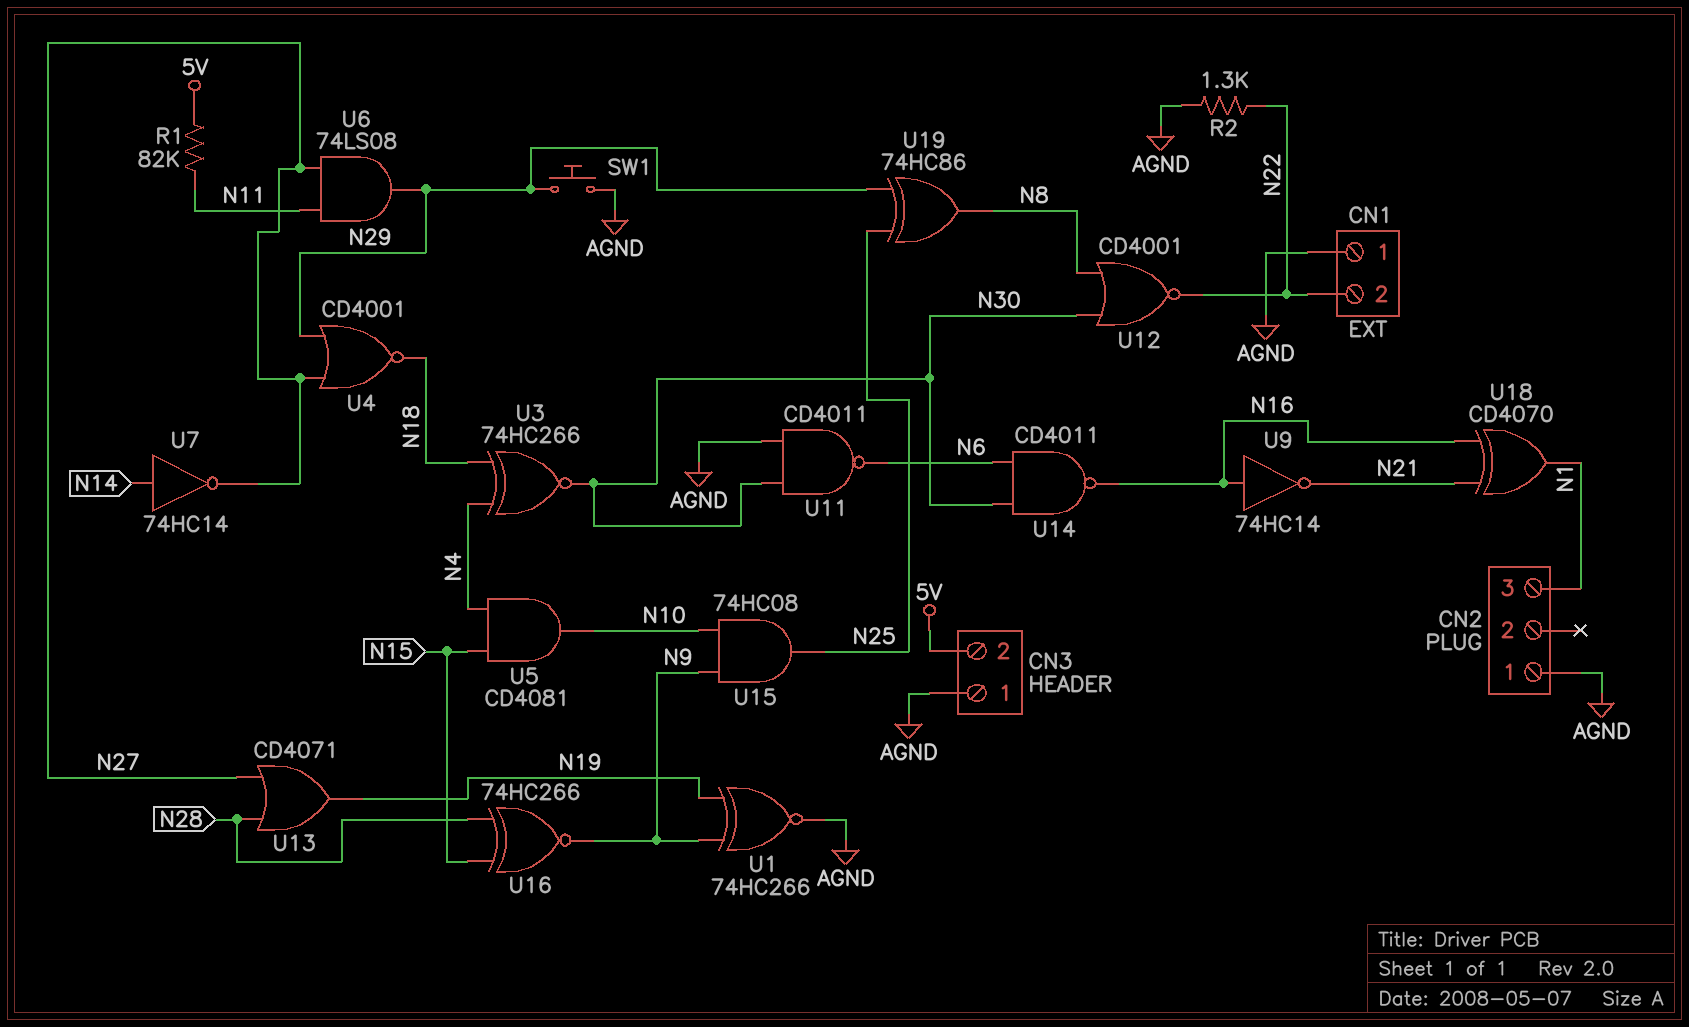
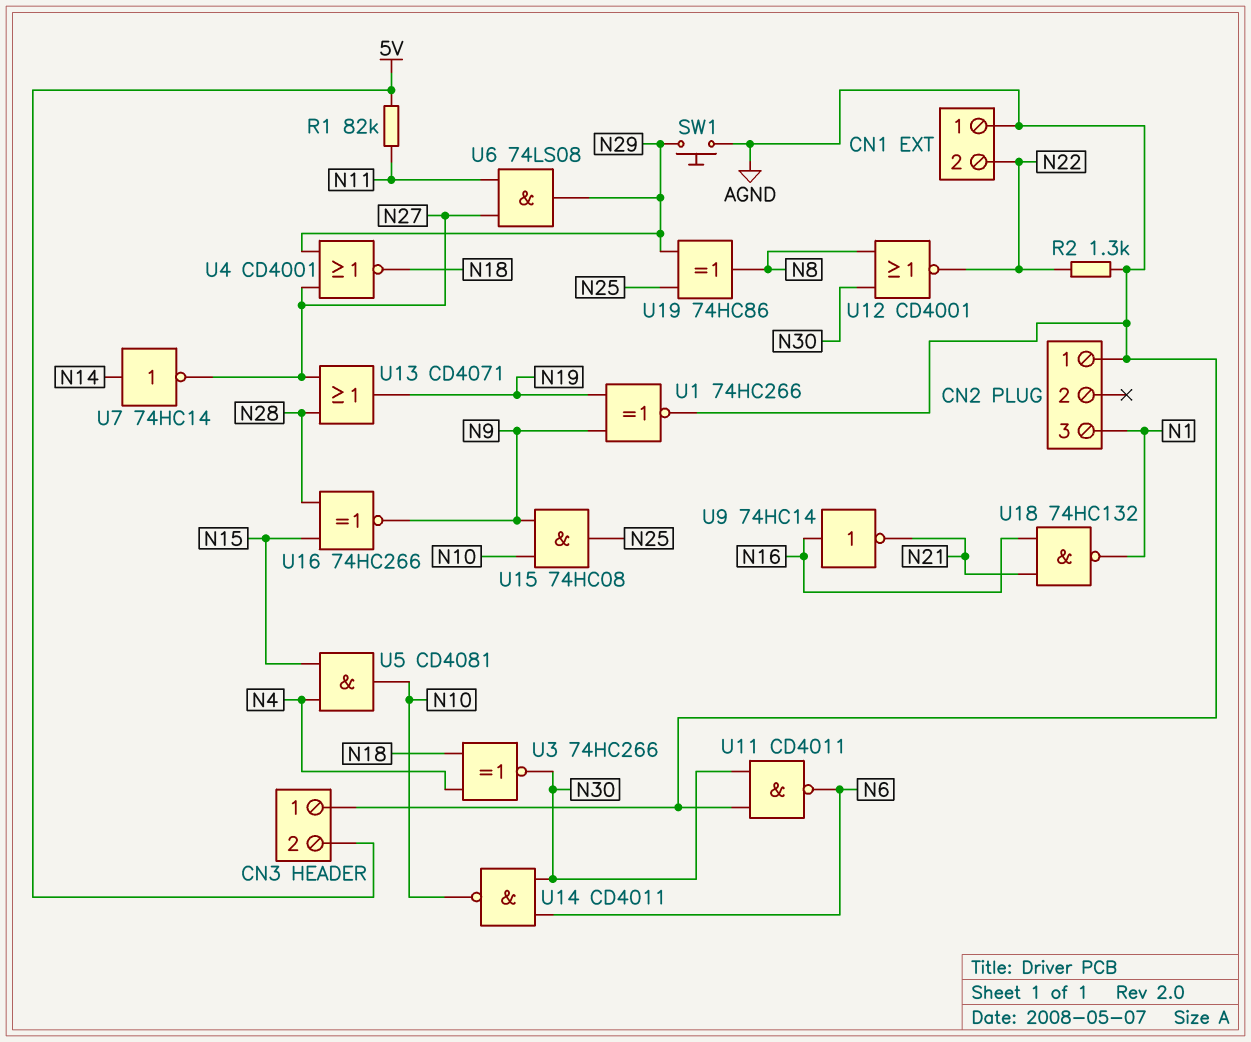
U14: NAND CD4011 (in N6, in N30, out N16) -> NAND CD4011 (in N6, in N30, out N10)
U18: XOR CD4070 (in N16, in N21, out N1) -> NAND 74HC132 (in N16, in N21, out N1)

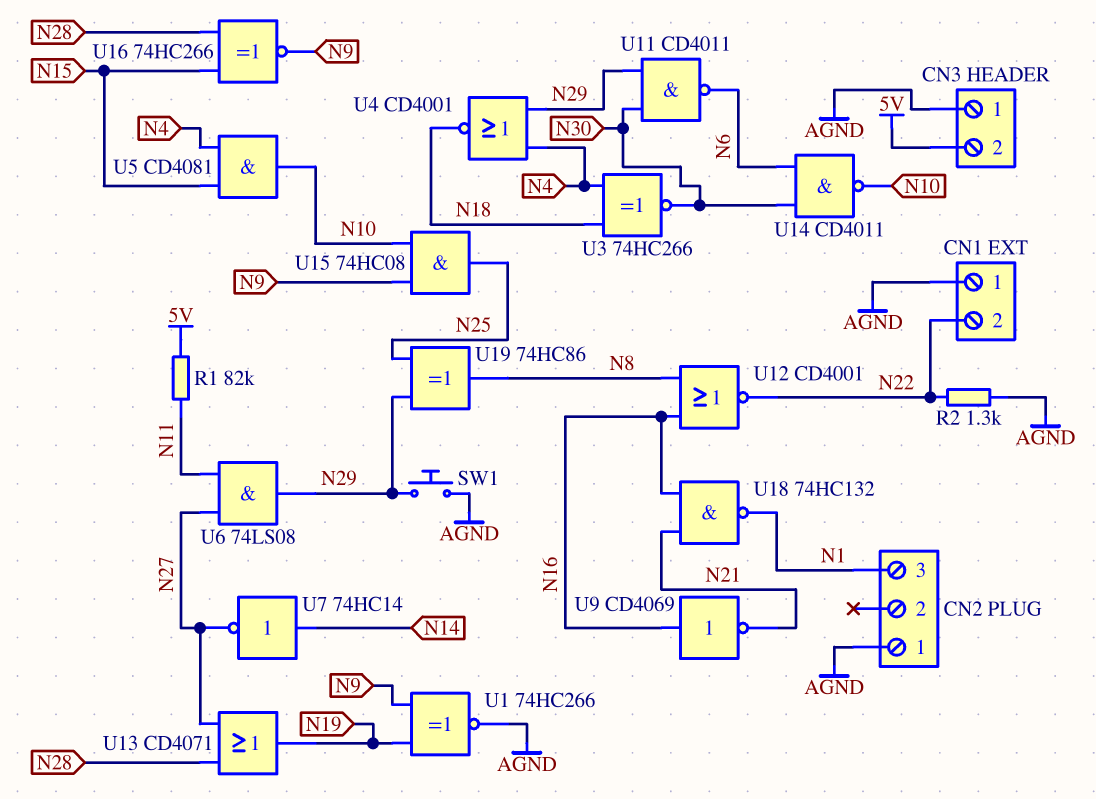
U4: NOR CD4001 (in N27, in N29, out N18) -> NOR CD4001 (in N4, in N29, out N18)
U9: NOT 74HC14 (in N16, out N21) -> NOT CD4069 (in N16, out N21)
U11: NAND CD4011 (in AGND, in N30, out N6) -> NAND CD4011 (in N29, in N30, out N6)
U12: NOR CD4001 (in N8, in N30, out N22) -> NOR CD4001 (in N8, in N16, out N22)

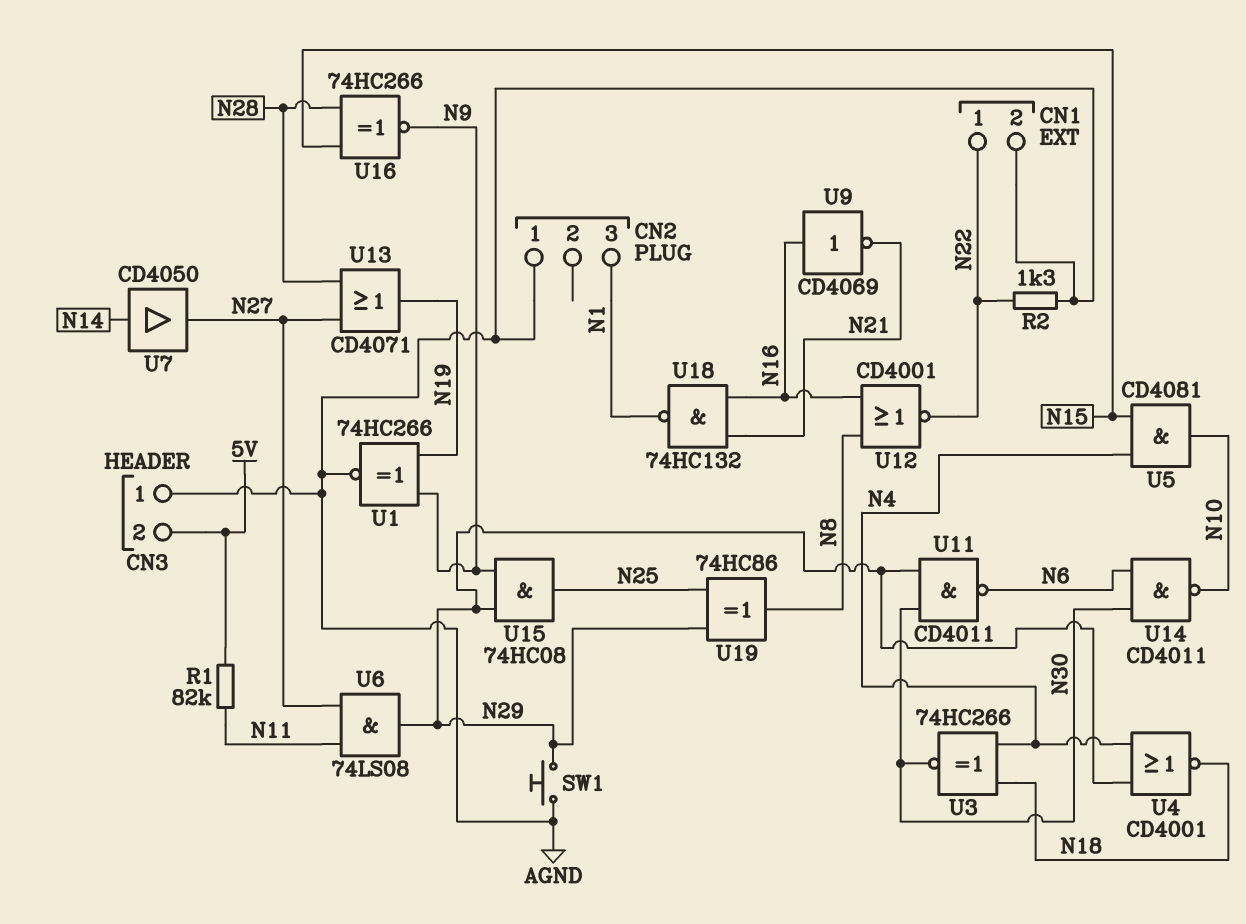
CN1 pin 1: AGND -> N22
CN1 pin 2: N22 -> AGND
U7: NOT 74HC14 (in N14, out N27) -> buffer CD4050 (in N14, out N27)
U15: AND 74HC08 (in N9, in N10, out N25) -> AND 74HC08 (in N9, in N29, out N25)

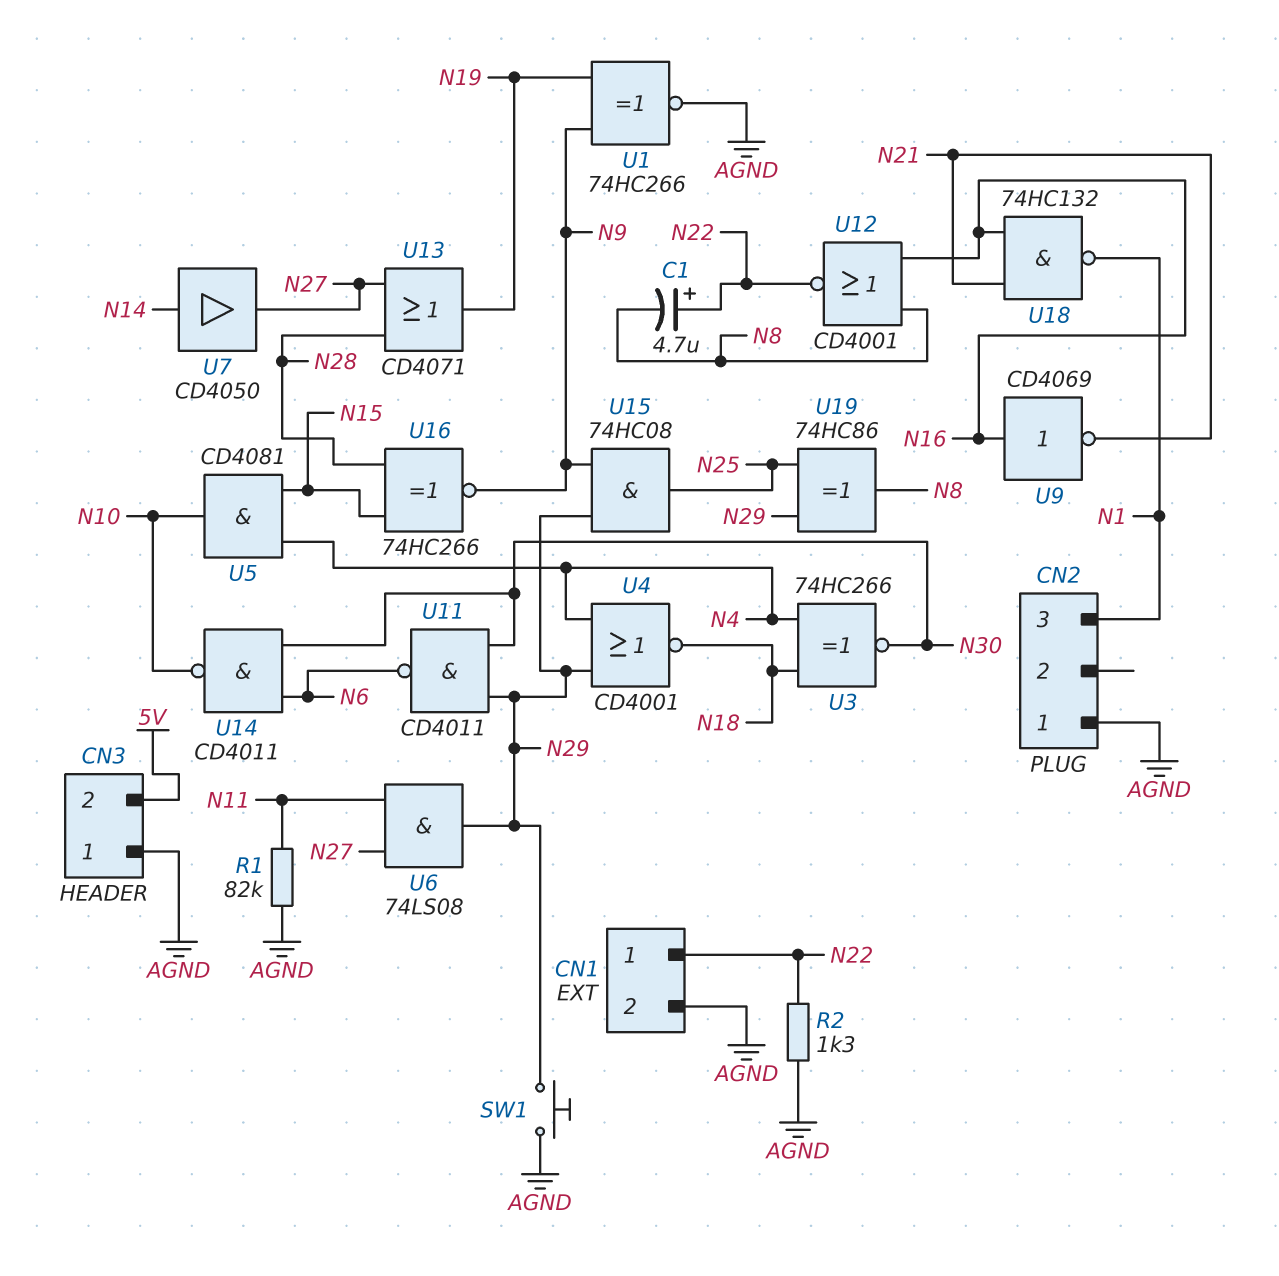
C1: none -> 4.7uF (plus N22, minus N8)
R1: 82k (5V, N11) -> 82k (AGND, N11)

